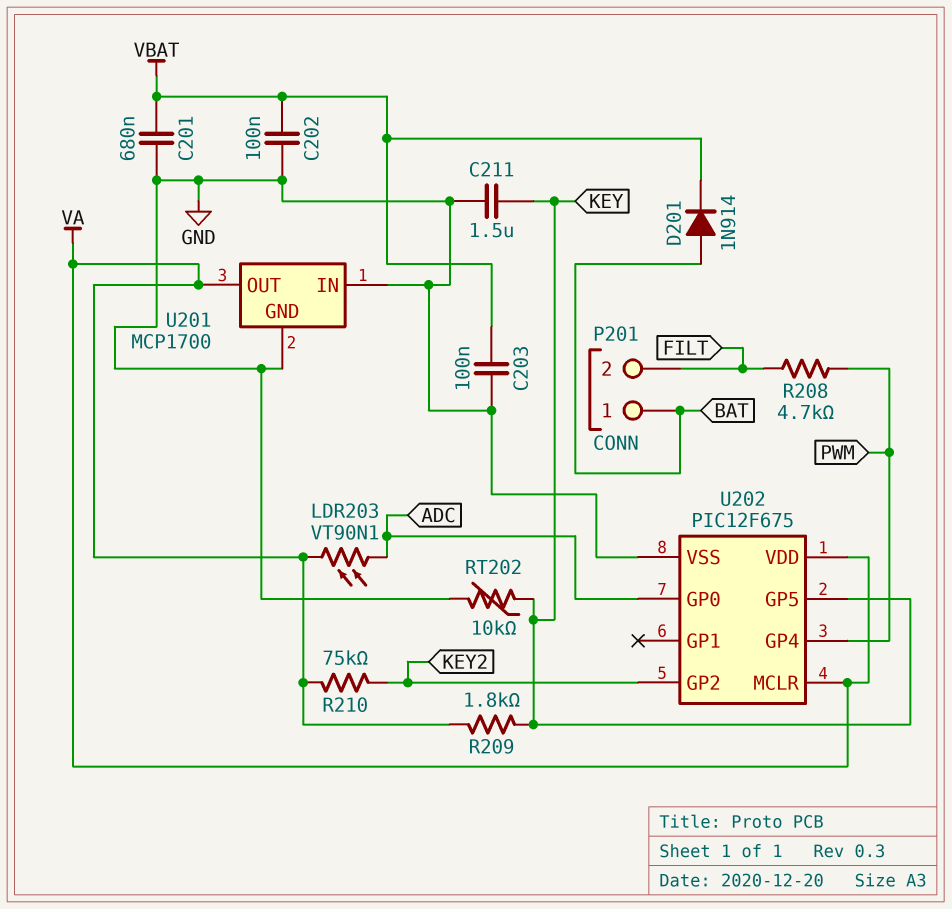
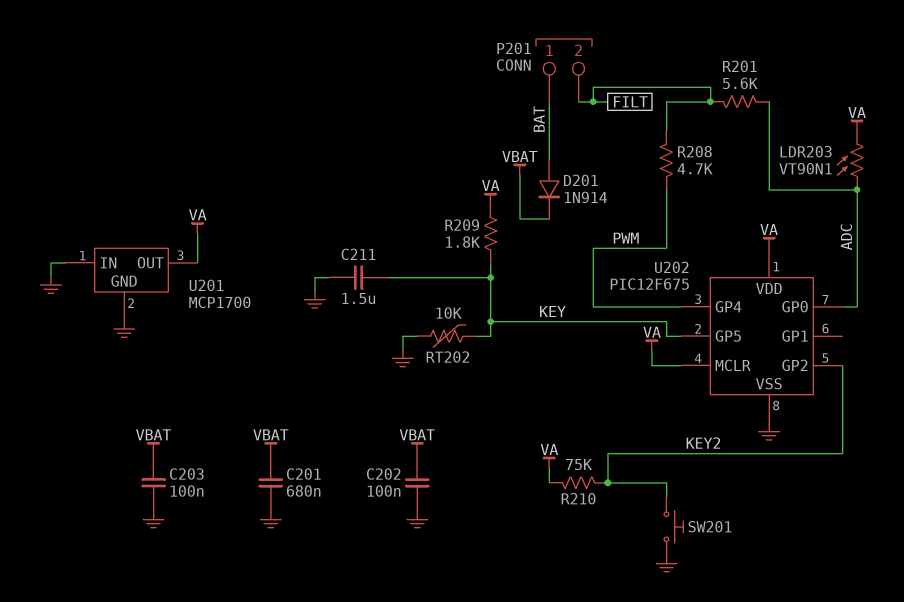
R201: none -> 5.6k (ADC, FILT)
SW201: none -> button (GND, KEY2)

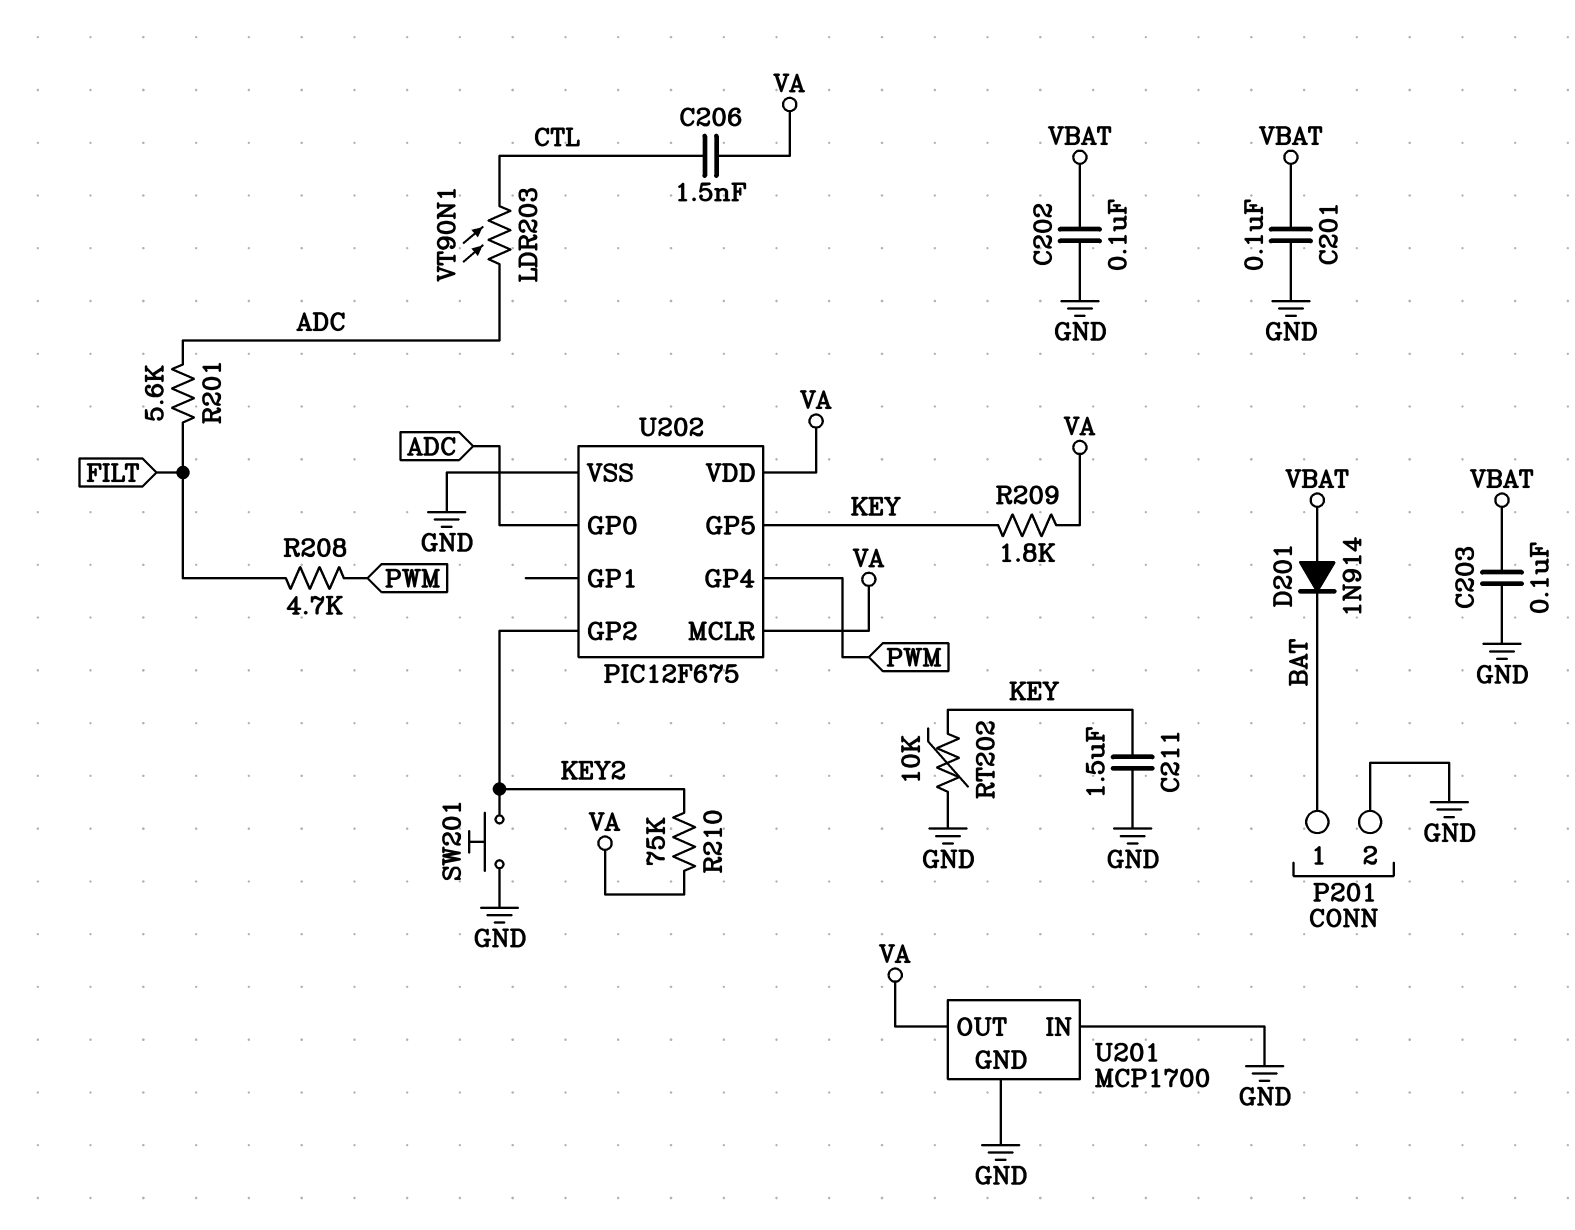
C201: 680nF (GND, VBAT) -> 100nF (GND, VBAT)
C206: none -> 1.5nF (CTL, VA)
D201: diode 1N914 (A BAT, K VBAT) -> diode 1N914 (A VBAT, K BAT)
LDR203: VT90N1 (ADC, VA) -> VT90N1 (ADC, CTL)
P201 pin 2: FILT -> GND

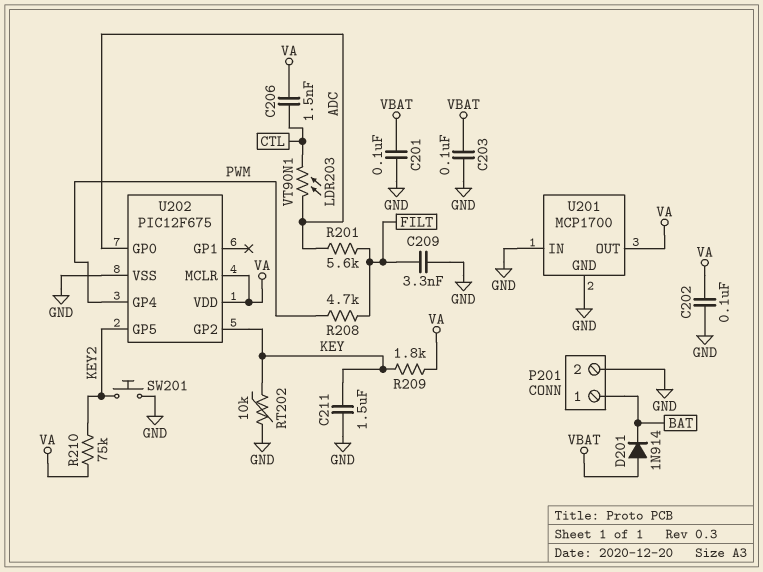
C202: 100nF (GND, VBAT) -> 100nF (GND, VA)
C209: none -> 3.3nF (FILT, GND)
U202 pin GP2: KEY2 -> KEY
U202 pin GP5: KEY -> KEY2

